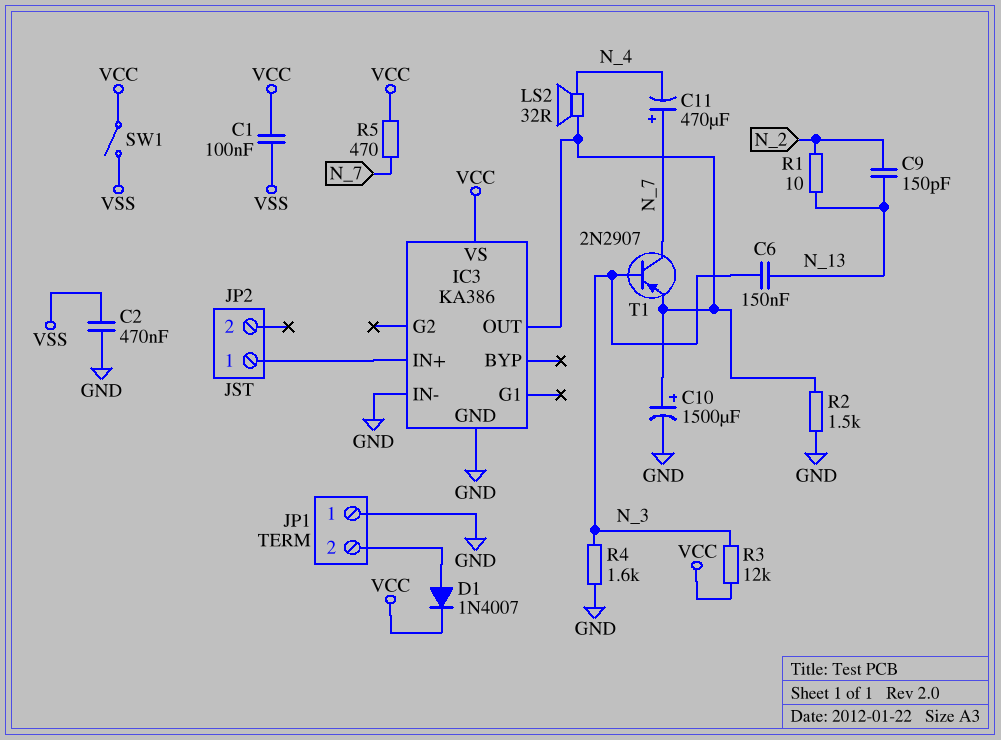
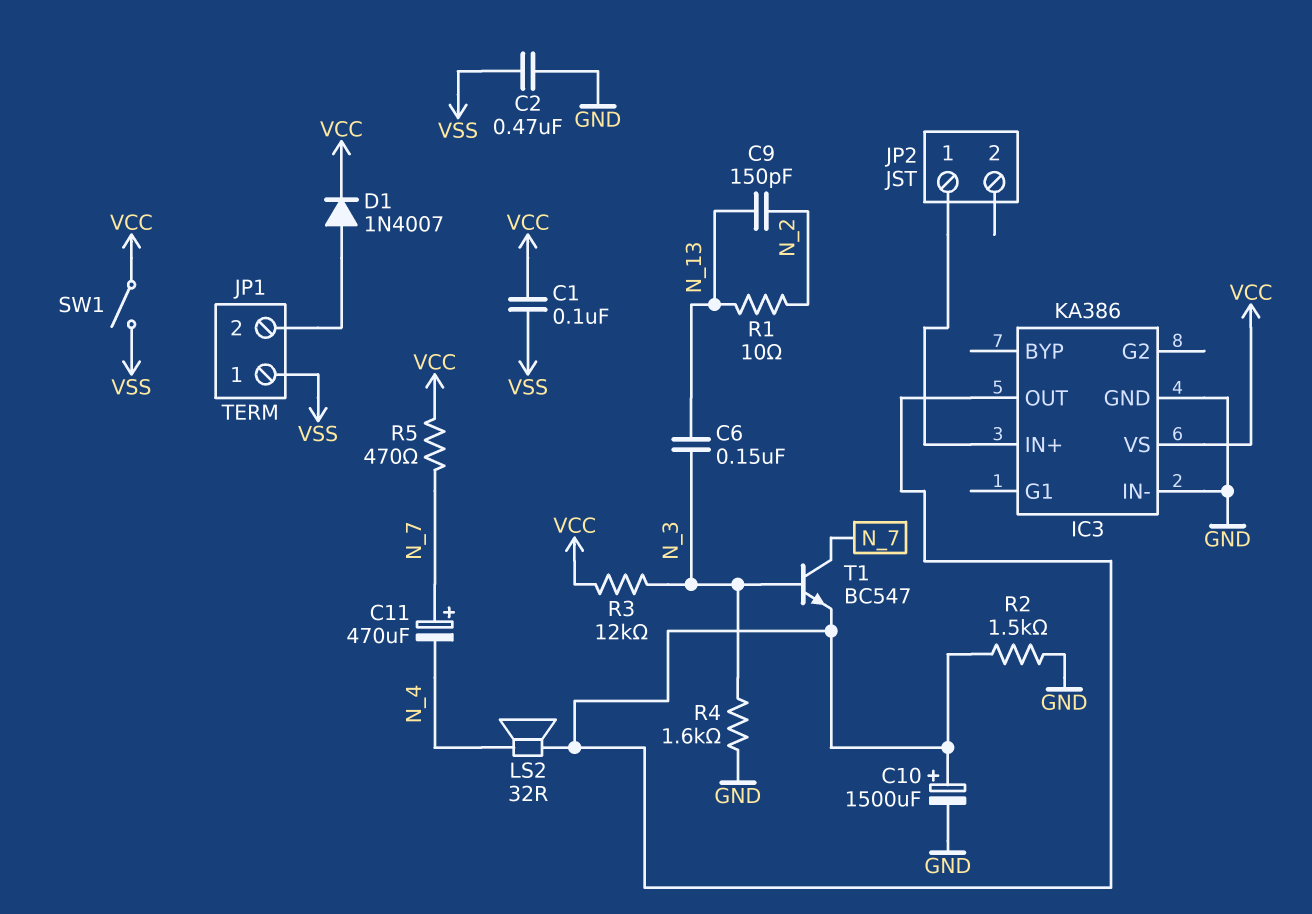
JP1 pin 1: GND -> VSS
T1: PNP 2N2907 (B N_3, C N_7, E IC3/OUT) -> NPN BC547 (B N_3, C N_7, E IC3/OUT)

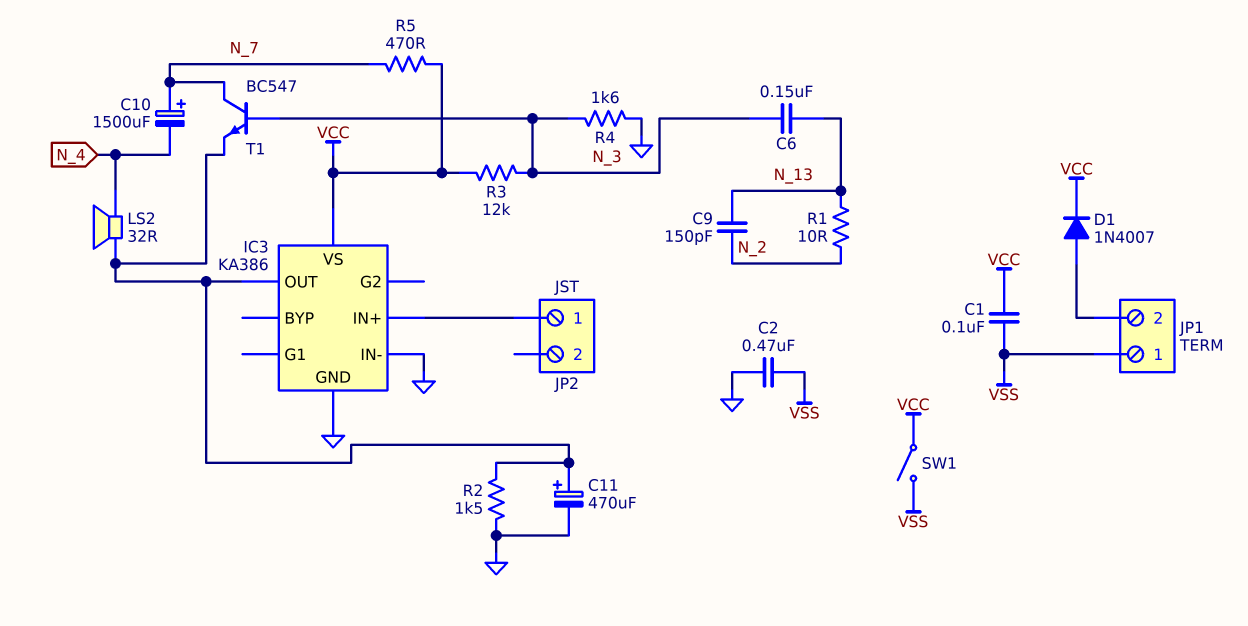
C10: 1500uF (plus IC3/OUT, minus GND) -> 1500uF (plus N_7, minus N_4)
C11: 470uF (plus N_7, minus N_4) -> 470uF (plus IC3/OUT, minus GND)

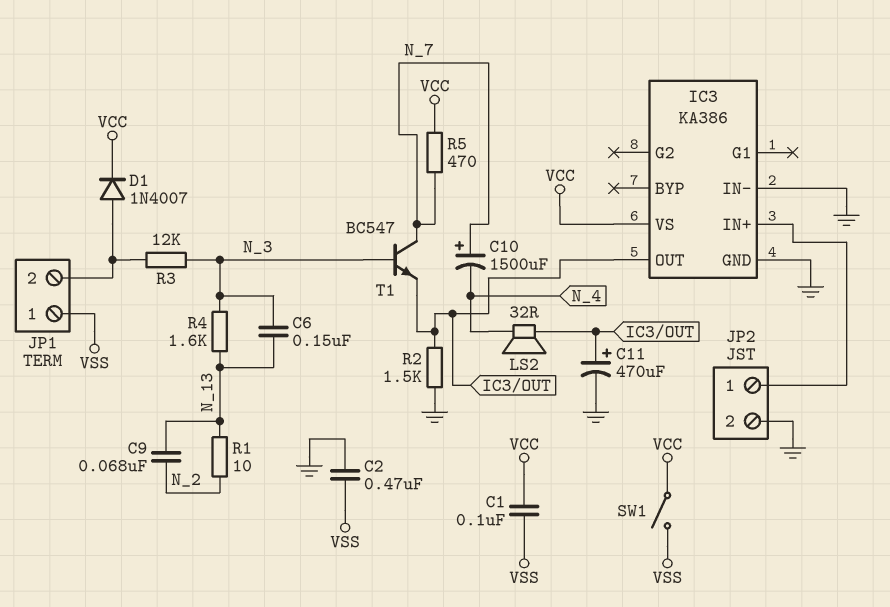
C9: 150pF (N_2, N_13) -> 68nF (N_2, N_13)
JP2 pin 2: none -> GND
R3: 12k (N_3, VCC) -> 12k (JP1/2, N_3)
R4: 1.6k (GND, N_3) -> 1.6k (N_3, N_13)

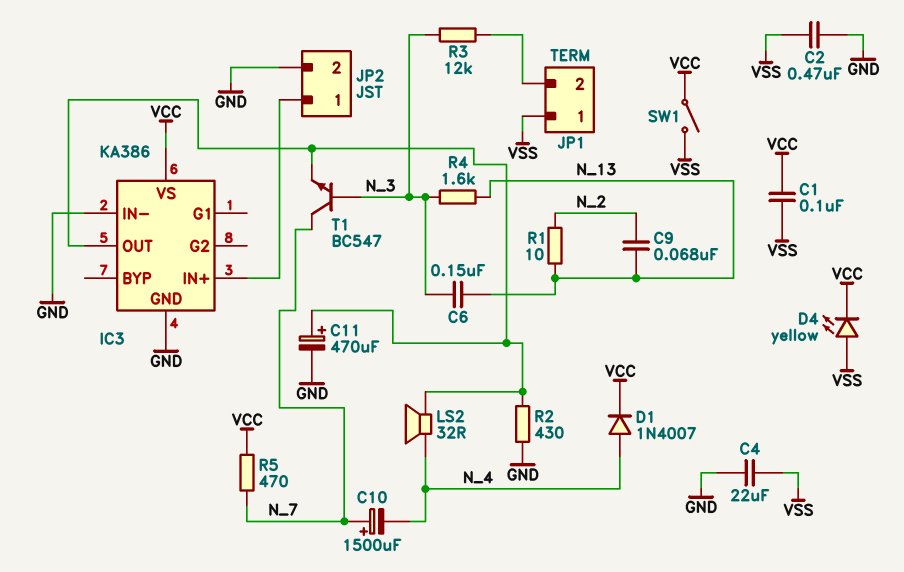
C4: none -> 22uF (GND, VSS)
D1: diode 1N4007 (A JP1/2, K VCC) -> diode 1N4007 (A N_4, K VCC)
D4: none -> LED yellow (A VSS, K VCC)
R2: 1.5k (GND, IC3/OUT) -> 430 (GND, IC3/OUT)

